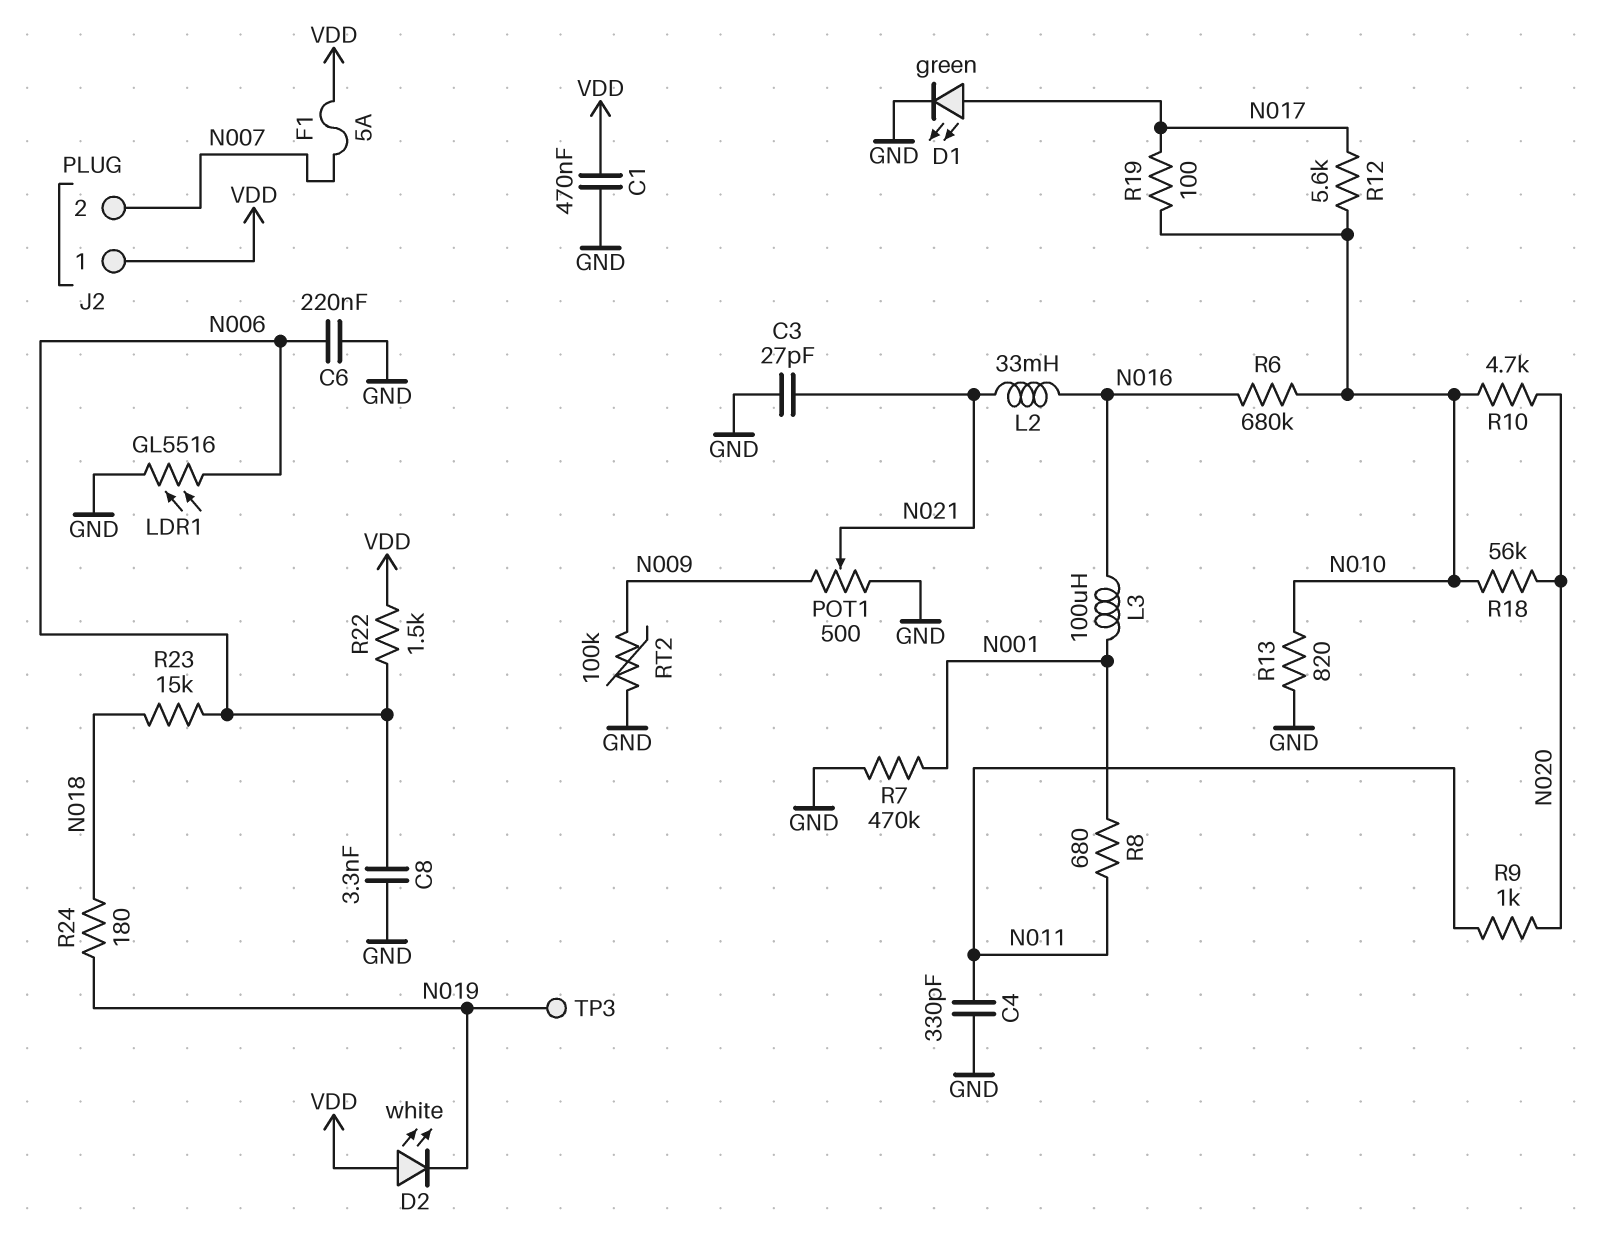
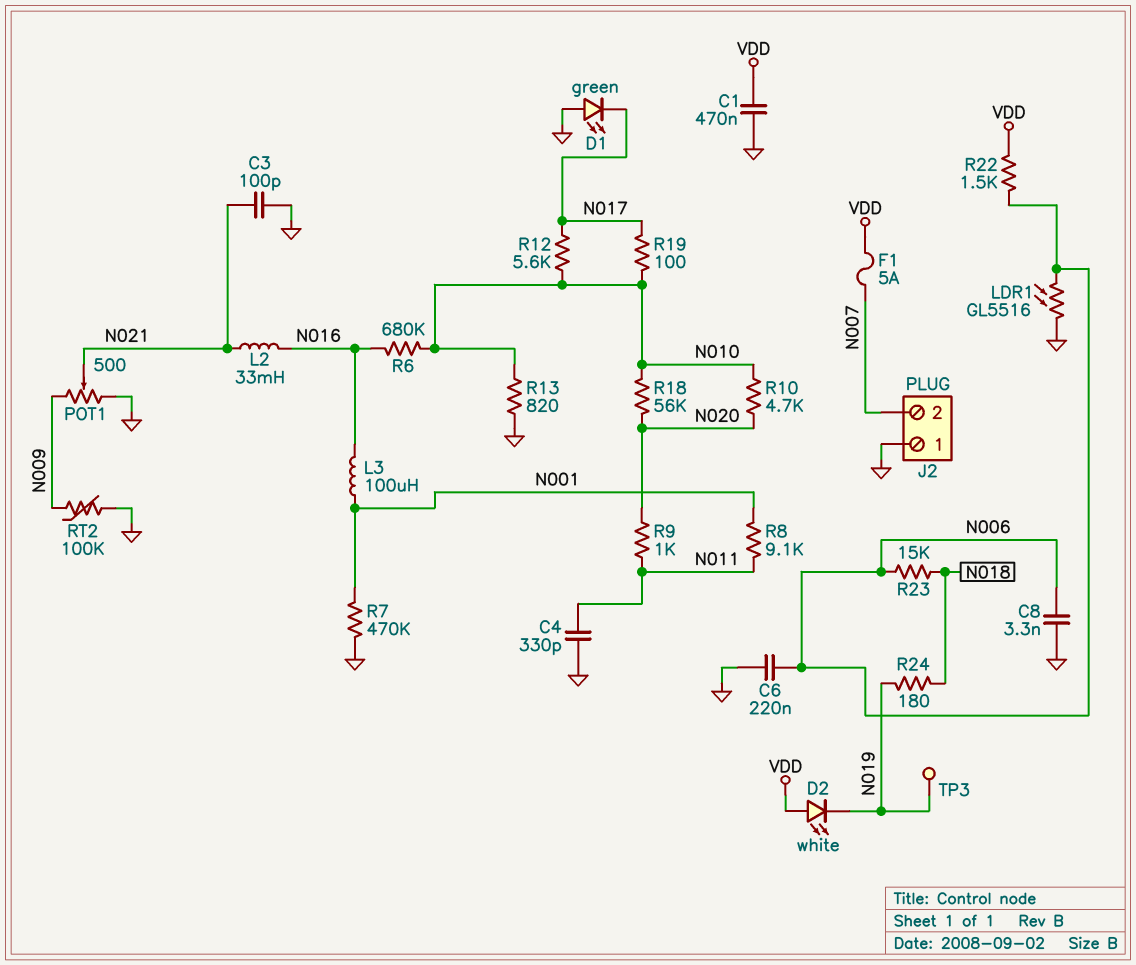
C3: 27pF (GND, N021) -> 100pF (GND, N021)
D1: LED green (A N017, K GND) -> LED green (A GND, K N017)
J2 pin 1: VDD -> GND
R8: 680 (N001, N011) -> 9.1k (N001, N011)

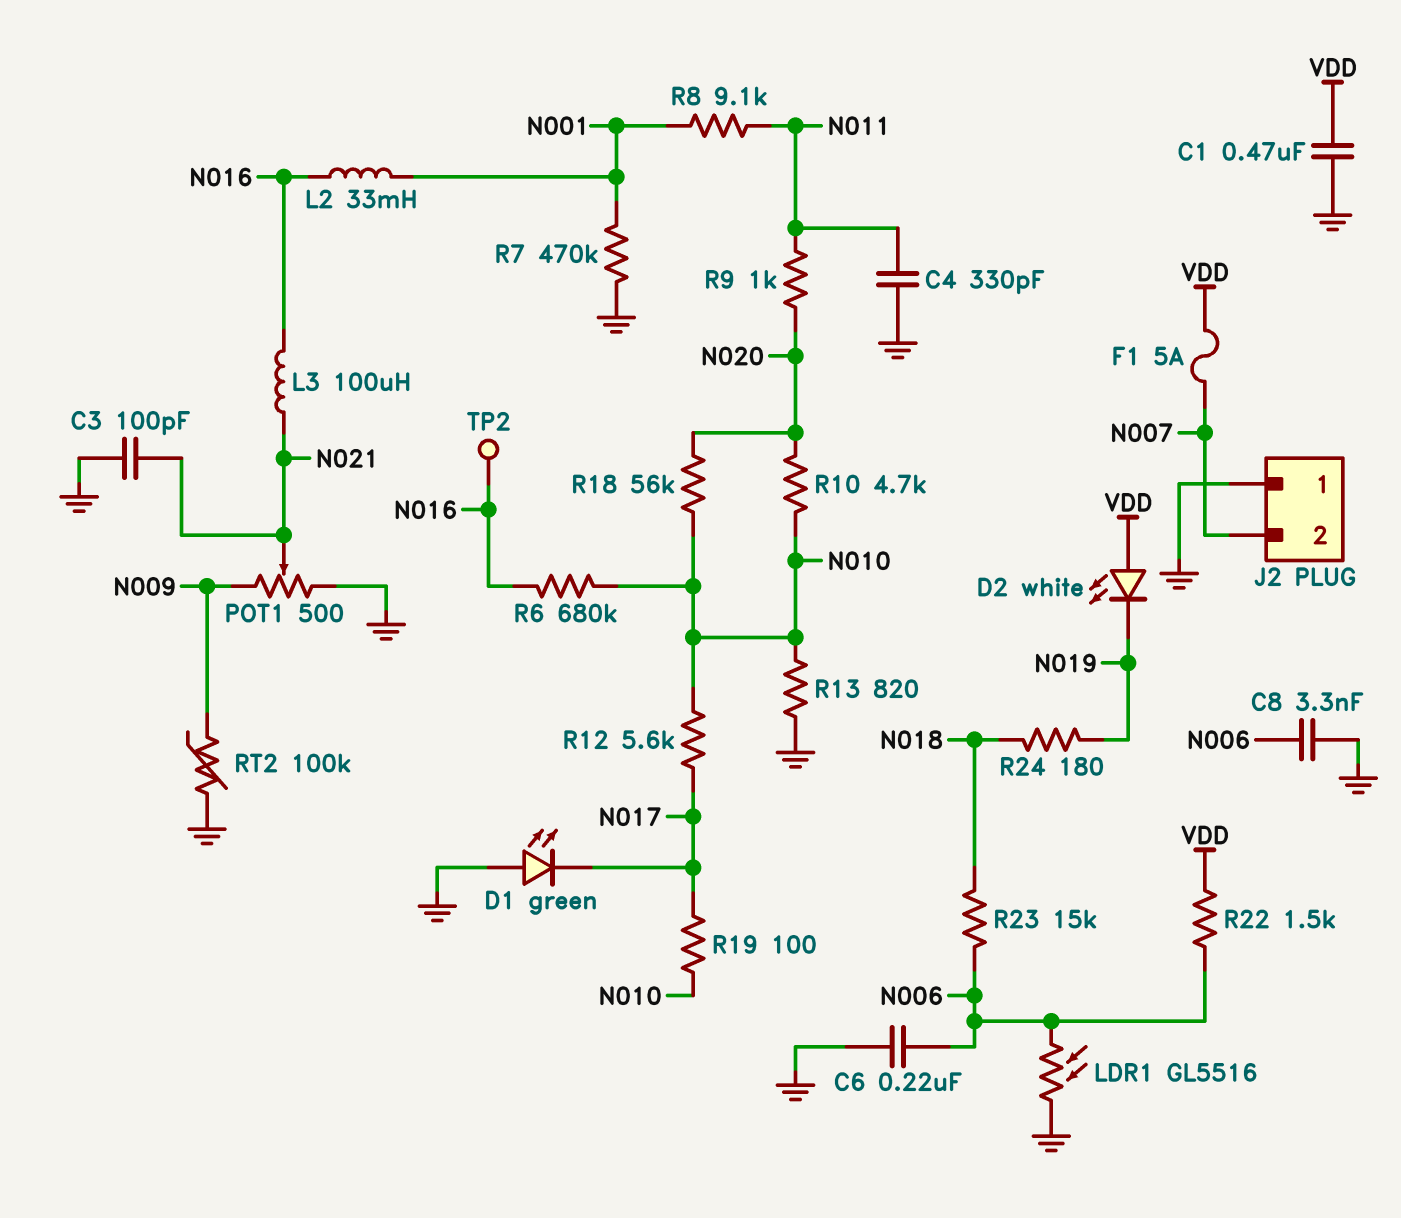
L2: 33mH (N016, N021) -> 33mH (N001, N016)
L3: 100uH (N001, N016) -> 100uH (N016, N021)
TP2: none -> test point (N016)
TP3: test point (N019) -> none

